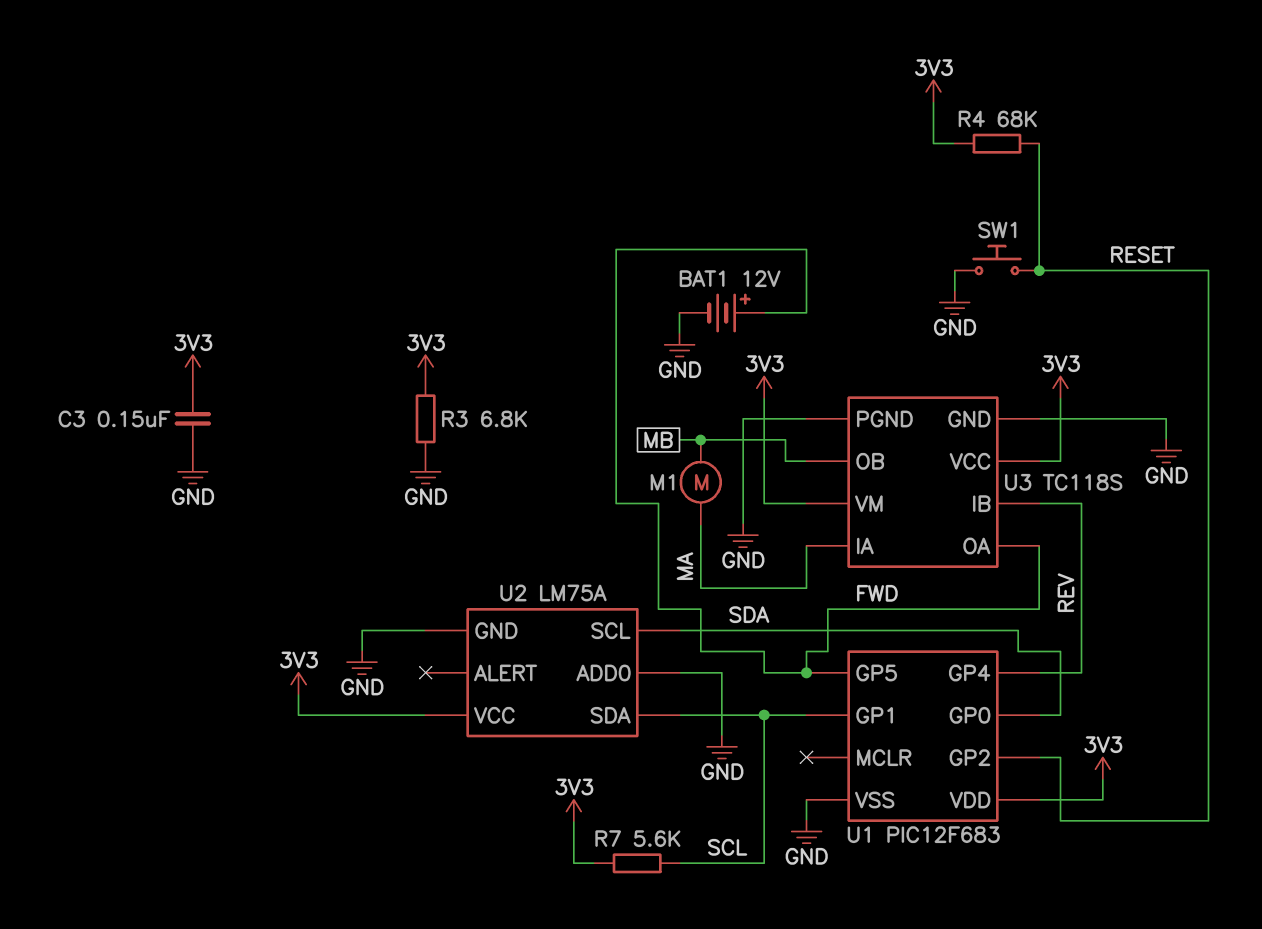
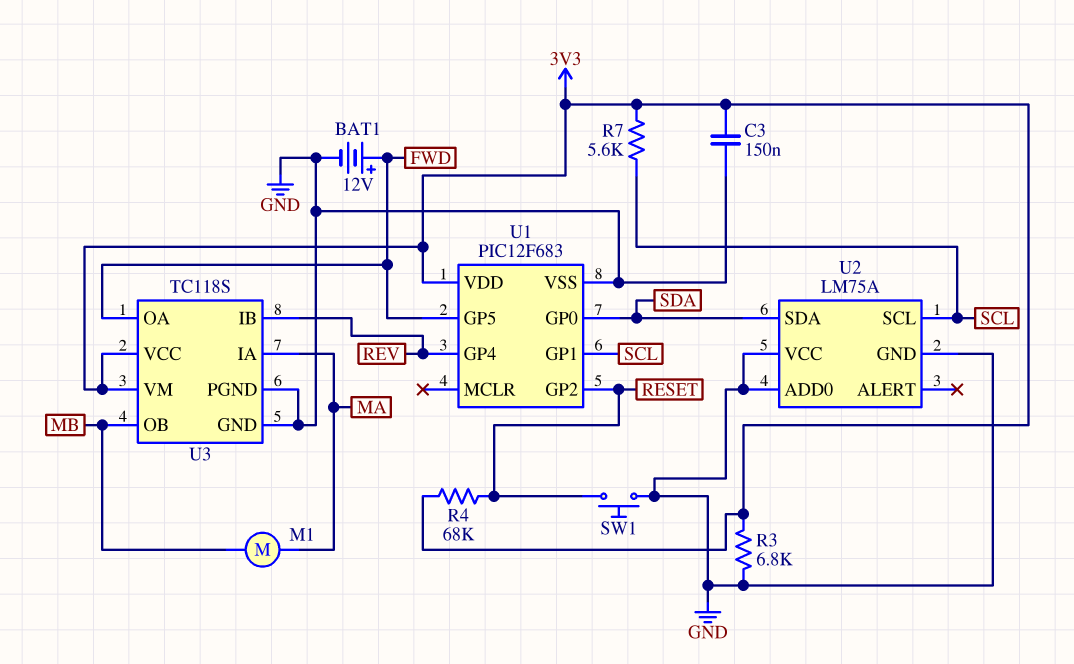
U2 pin SCL: SDA -> SCL
U2 pin SDA: SCL -> SDA
U2 pin VCC: 3V3 -> GND

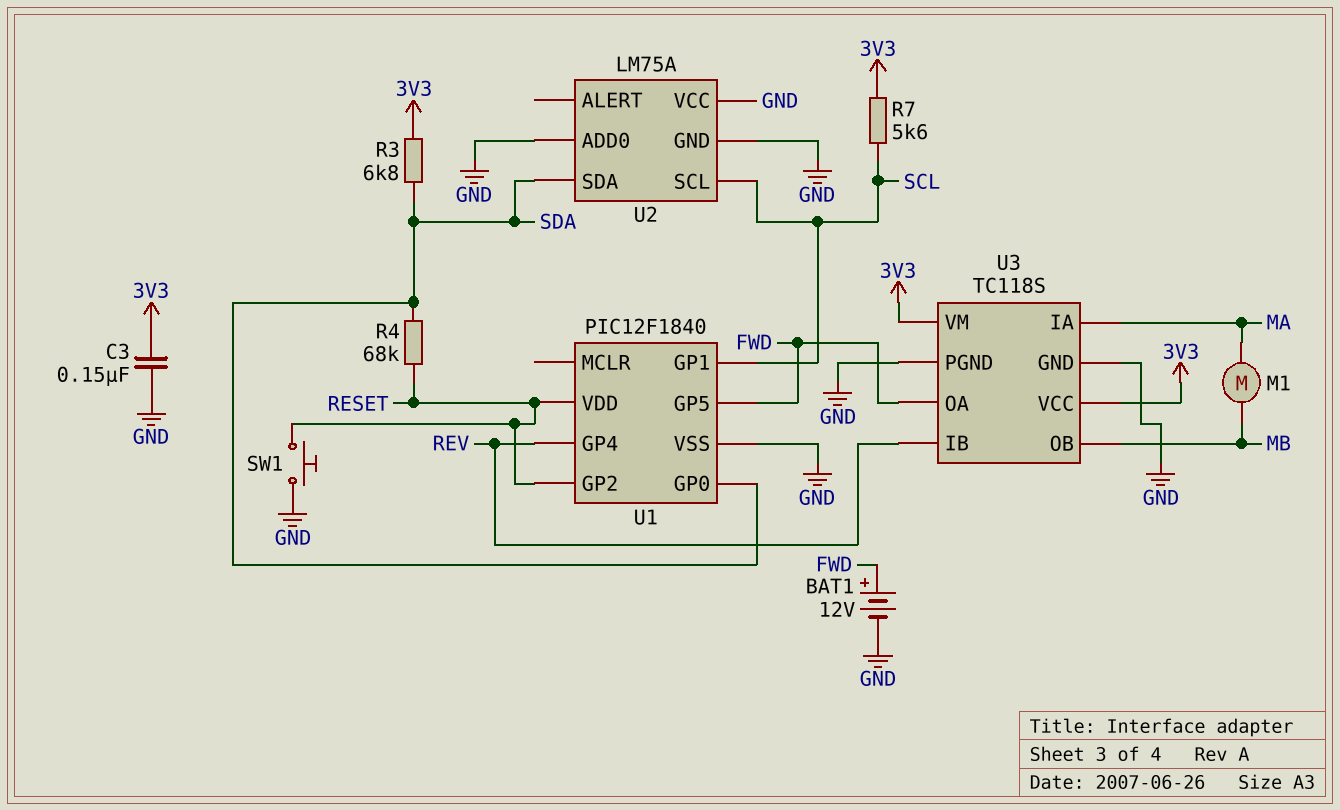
R3: 6.8k (3V3, GND) -> 6.8k (3V3, SDA)
R4: 68k (3V3, RESET) -> 68k (RESET, SDA)
U1: PIC12F683 -> PIC12F1840
U1 pin VDD: 3V3 -> RESET

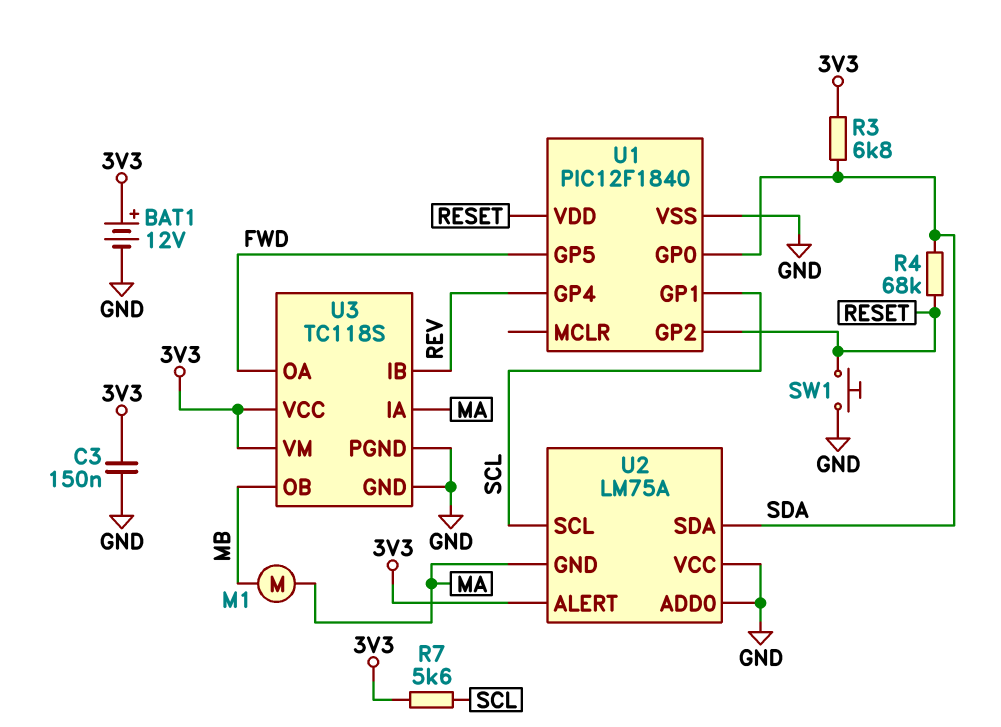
BAT1: 12V (plus FWD, minus GND) -> 12V (plus 3V3, minus GND)
U2 pin ALERT: none -> 3V3
U2 pin GND: GND -> MA

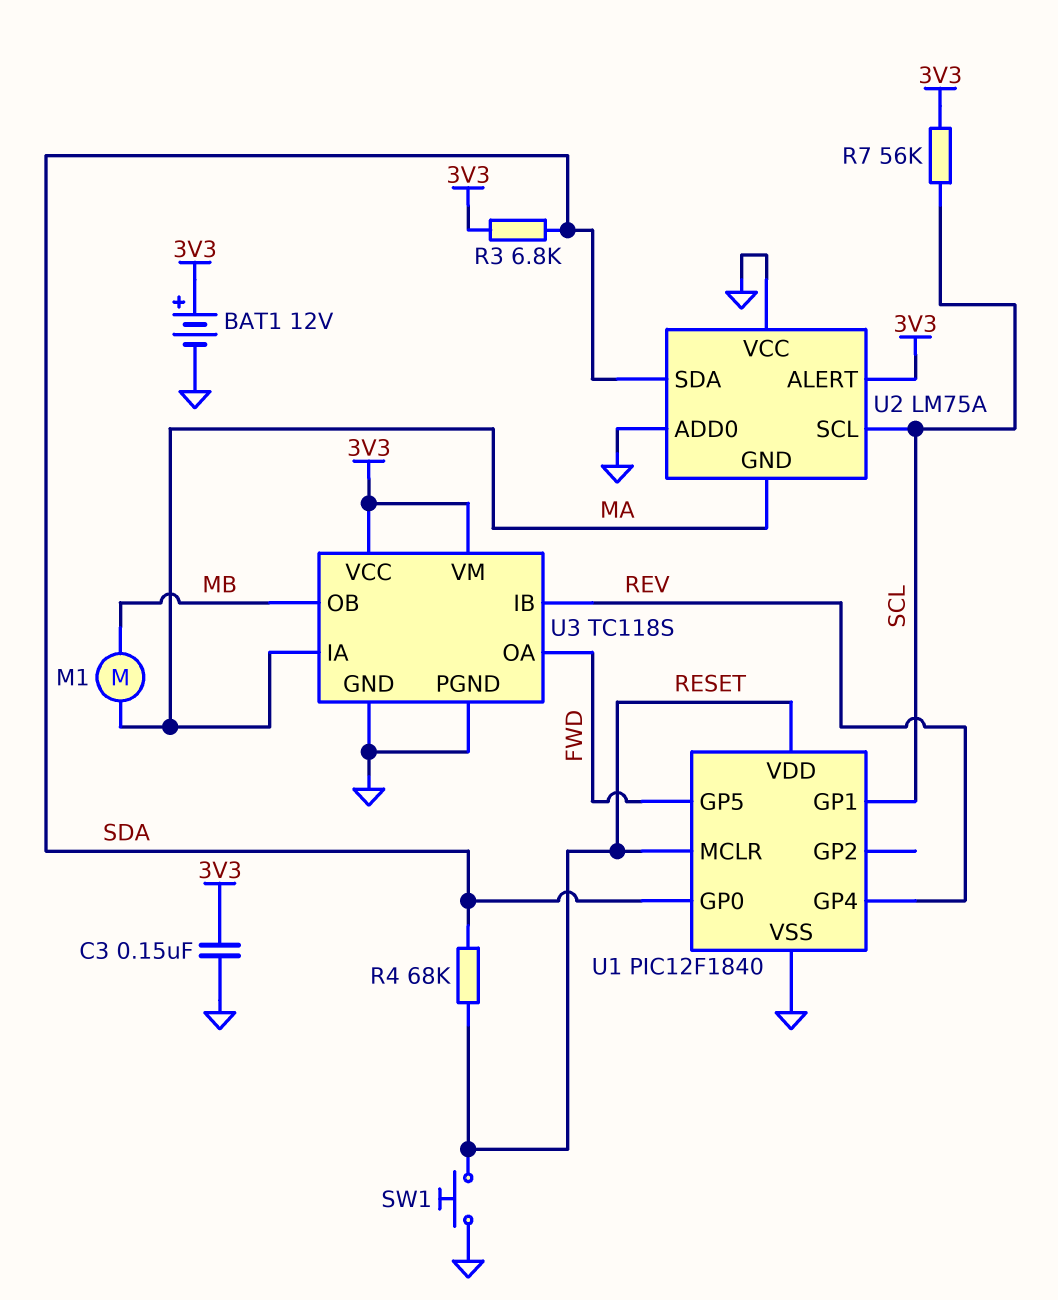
R7: 5.6k (3V3, SCL) -> 56k (3V3, SCL)
U1 pin GP2: RESET -> none
U1 pin MCLR: none -> RESET

